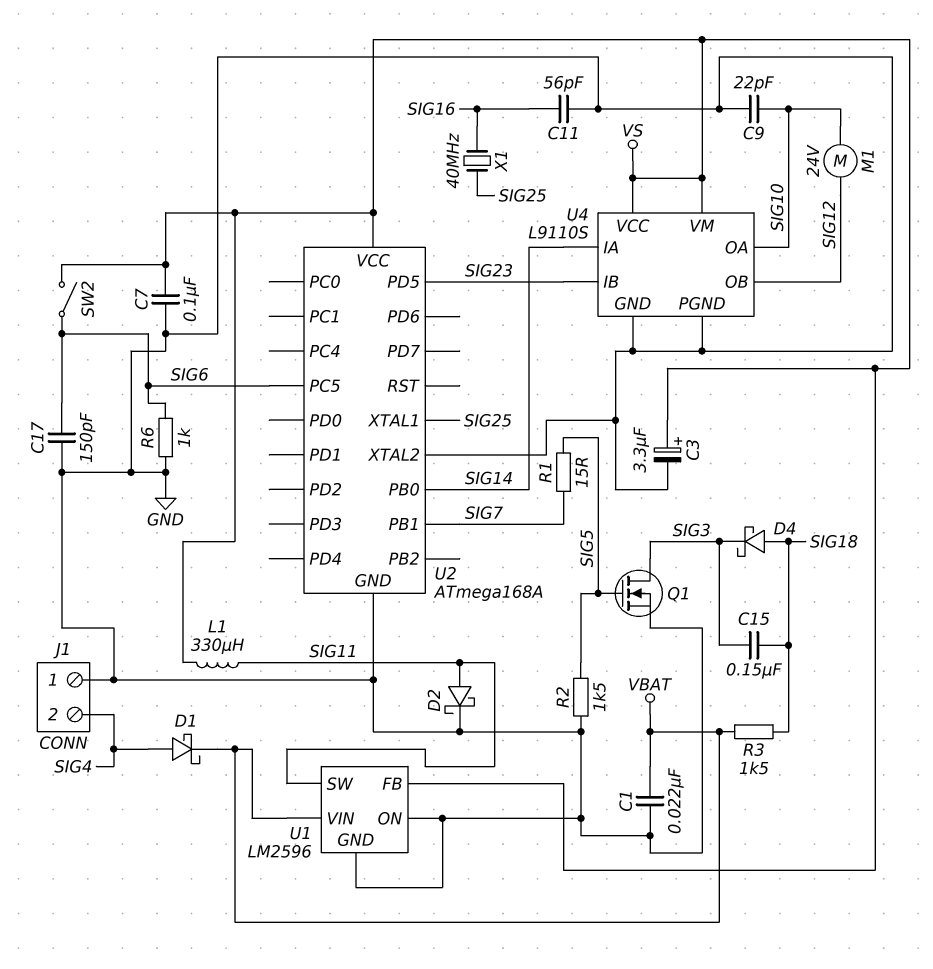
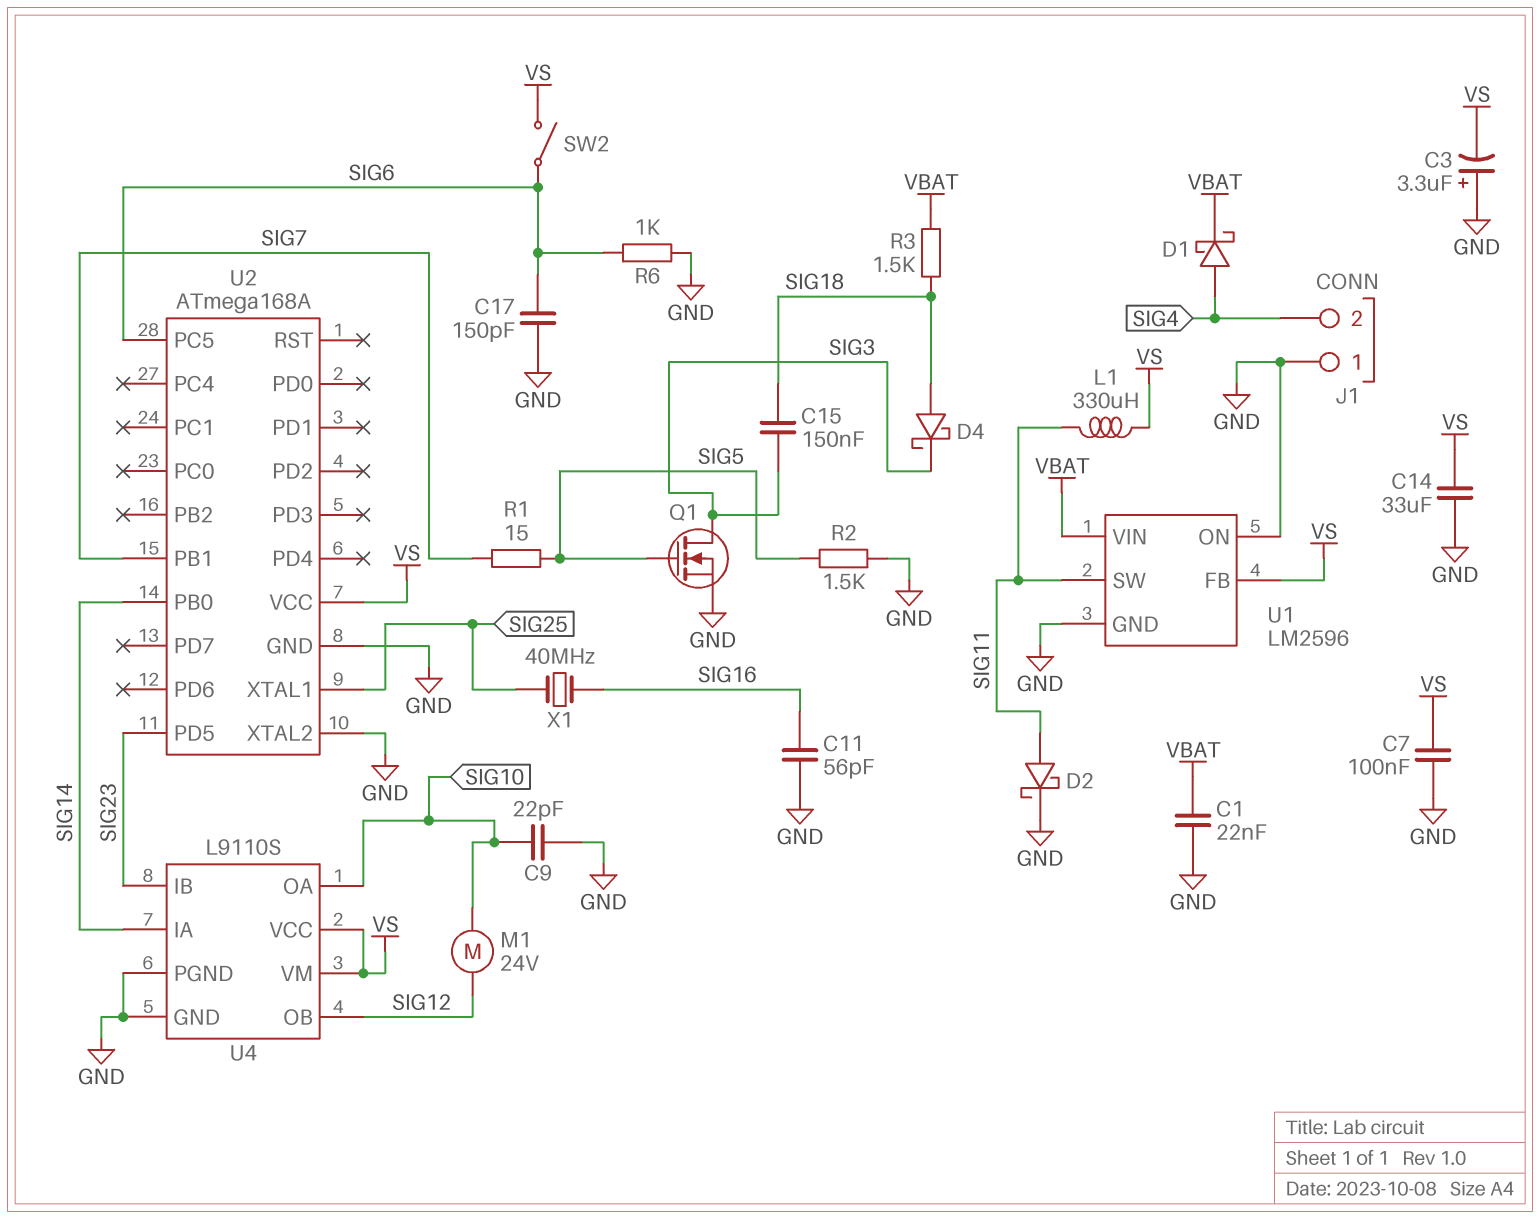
C3: 3.3uF (plus VS, minus GND) -> 3.3uF (plus GND, minus VS)
C14: none -> 33uF (GND, VS)

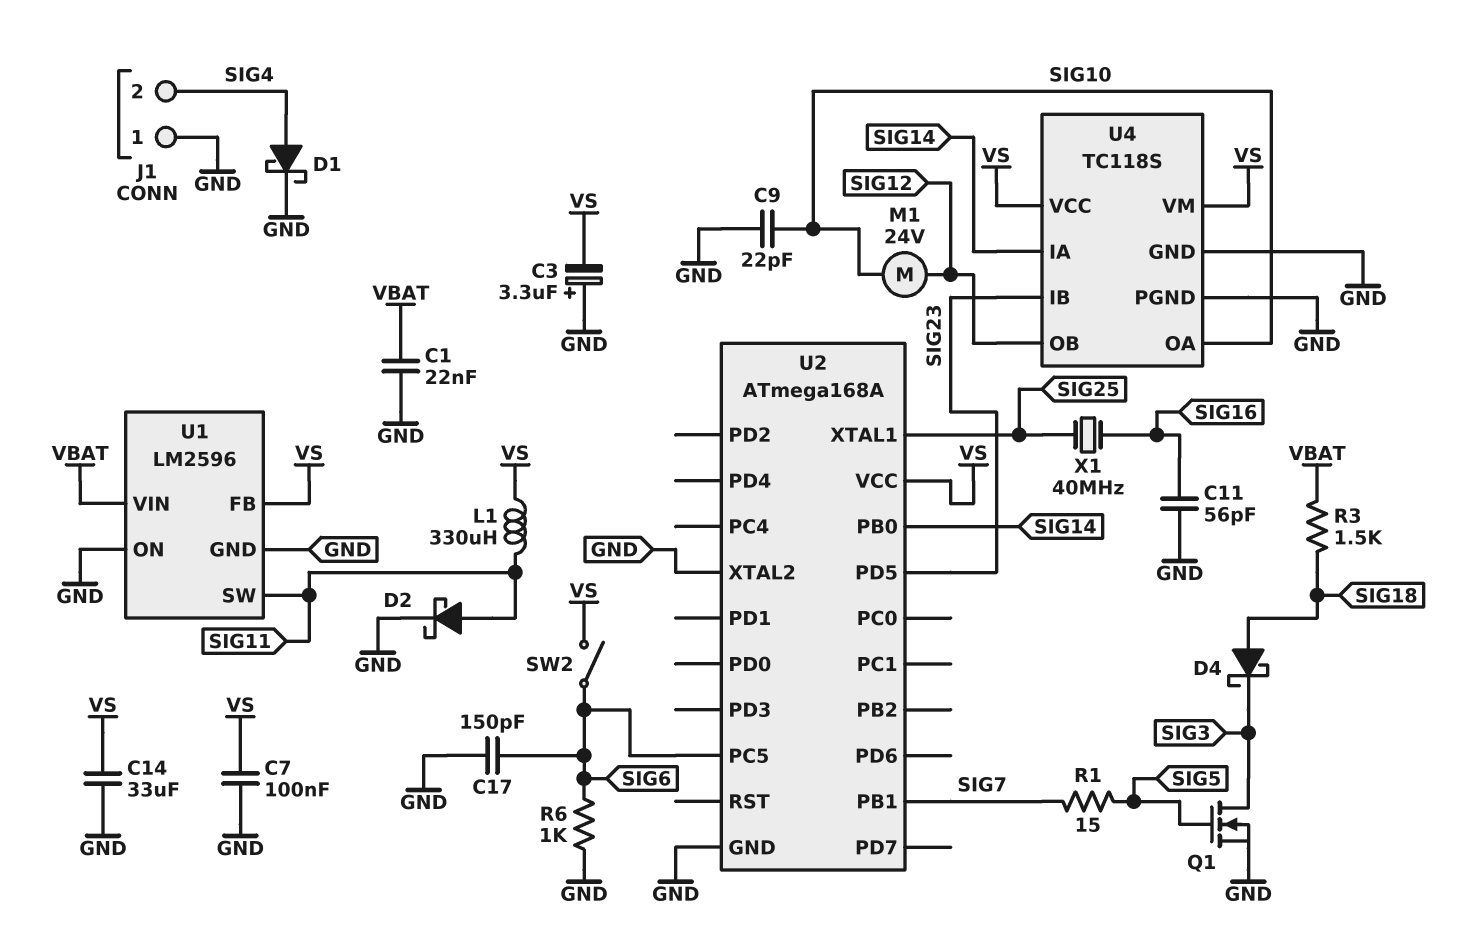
C15: 150nF (SIG3, SIG18) -> none
D1: schottky (A SIG4, K VBAT) -> schottky (A SIG4, K GND)
R2: 1.5k (GND, SIG5) -> none
U4: L9110S -> TC118S

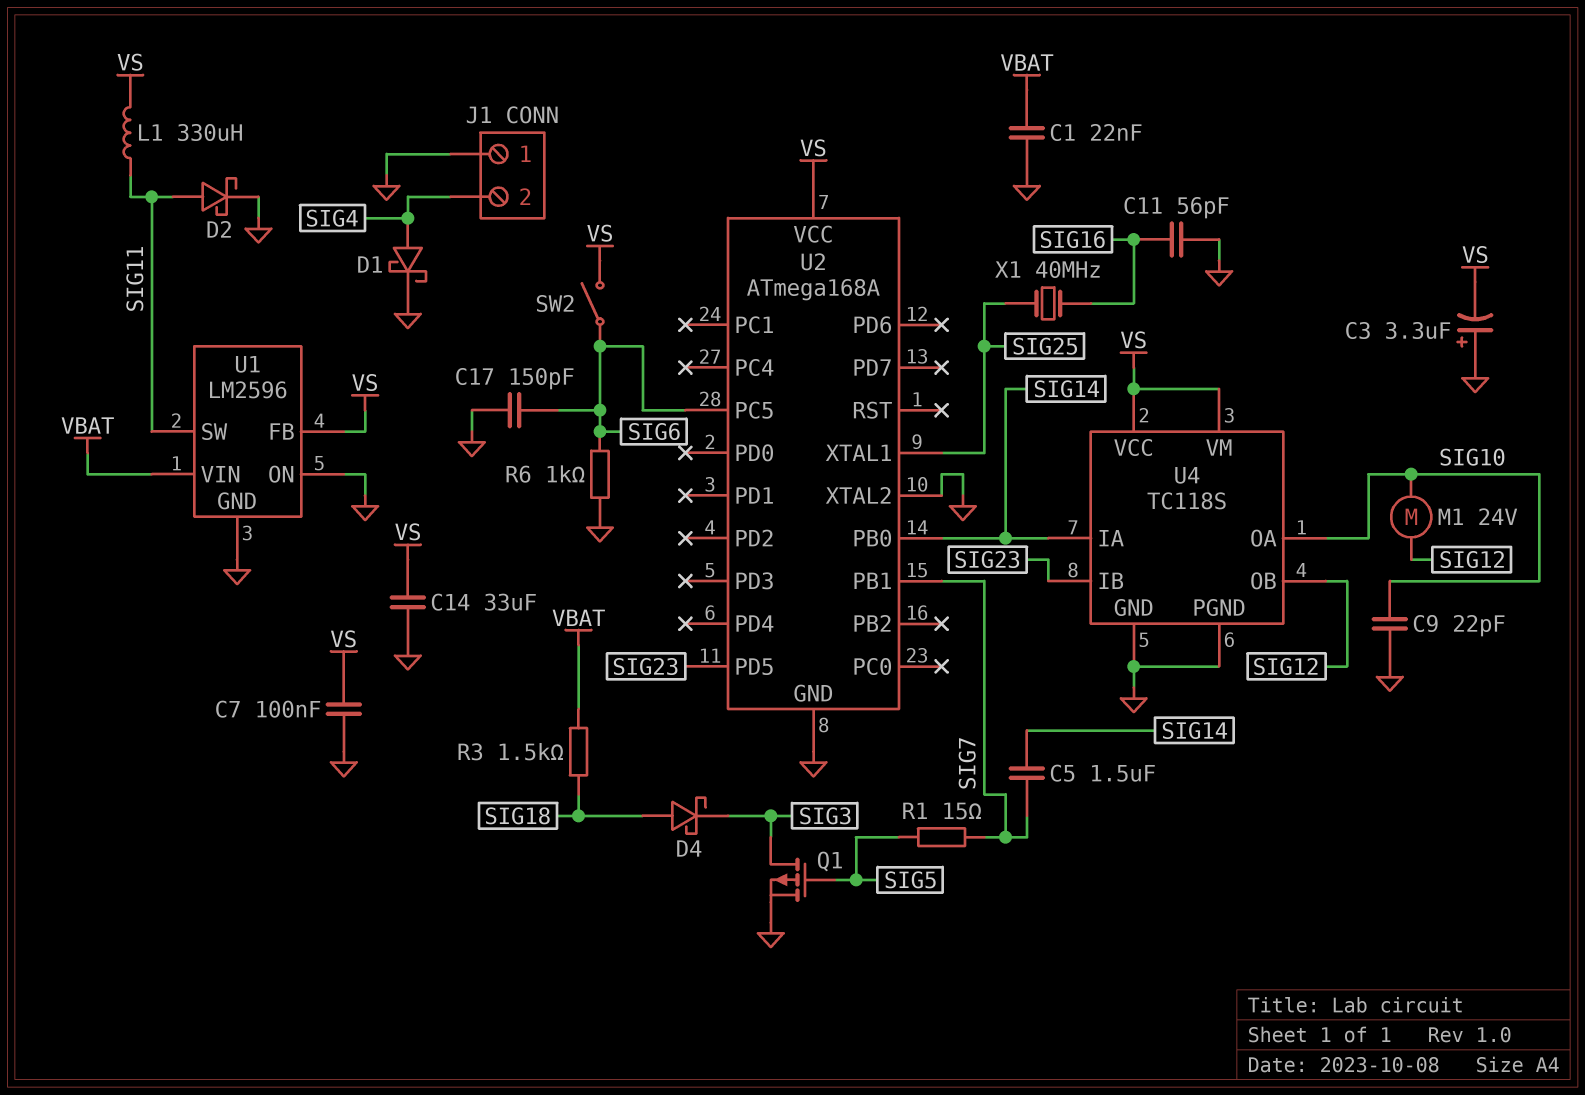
C5: none -> 1.5uF (SIG7, SIG14)
Q1: NMOS (G SIG5, D SIG3, S GND) -> PMOS (G SIG5, D SIG3, S GND)

